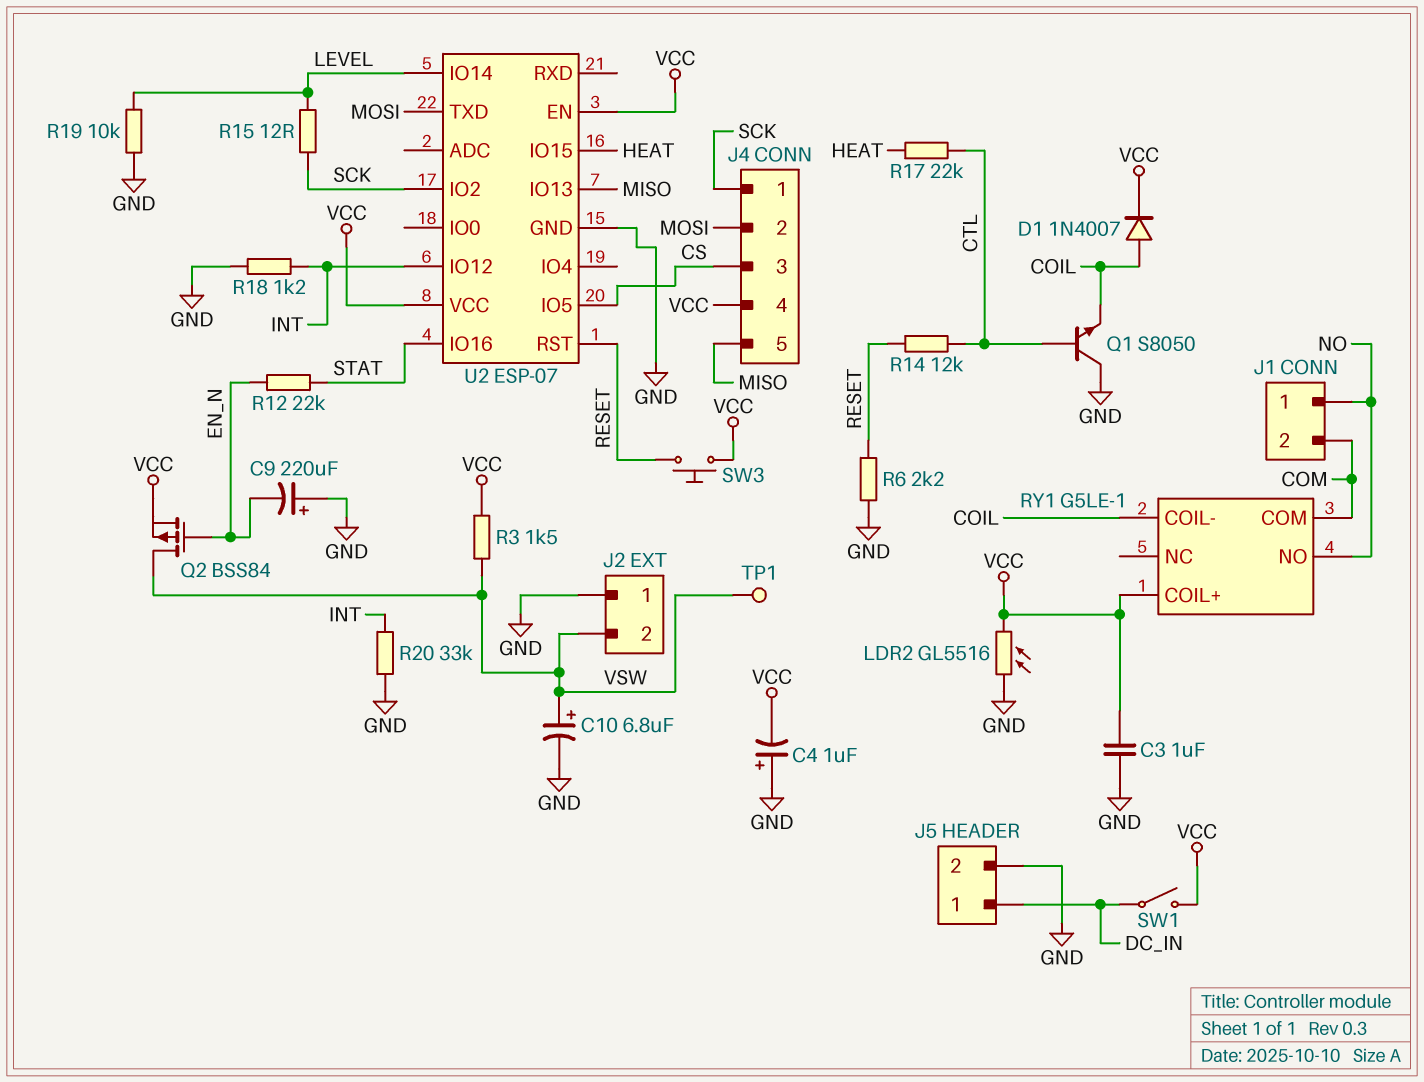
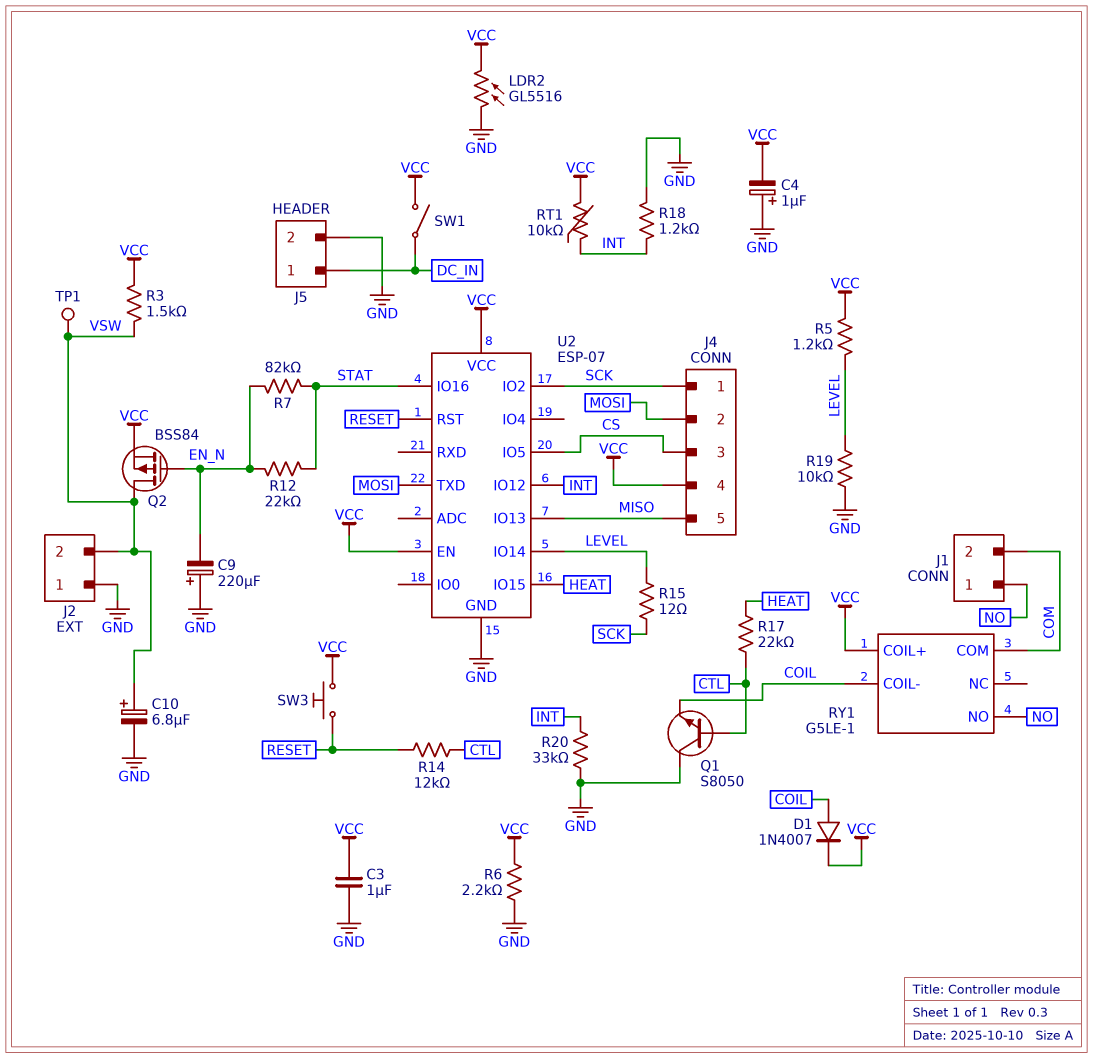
R5: none -> 1.2k (LEVEL, VCC)
R6: 2.2k (GND, RESET) -> 2.2k (GND, VCC)
R7: none -> 82k (EN_N, STAT)
RT1: none -> 10k (INT, VCC)

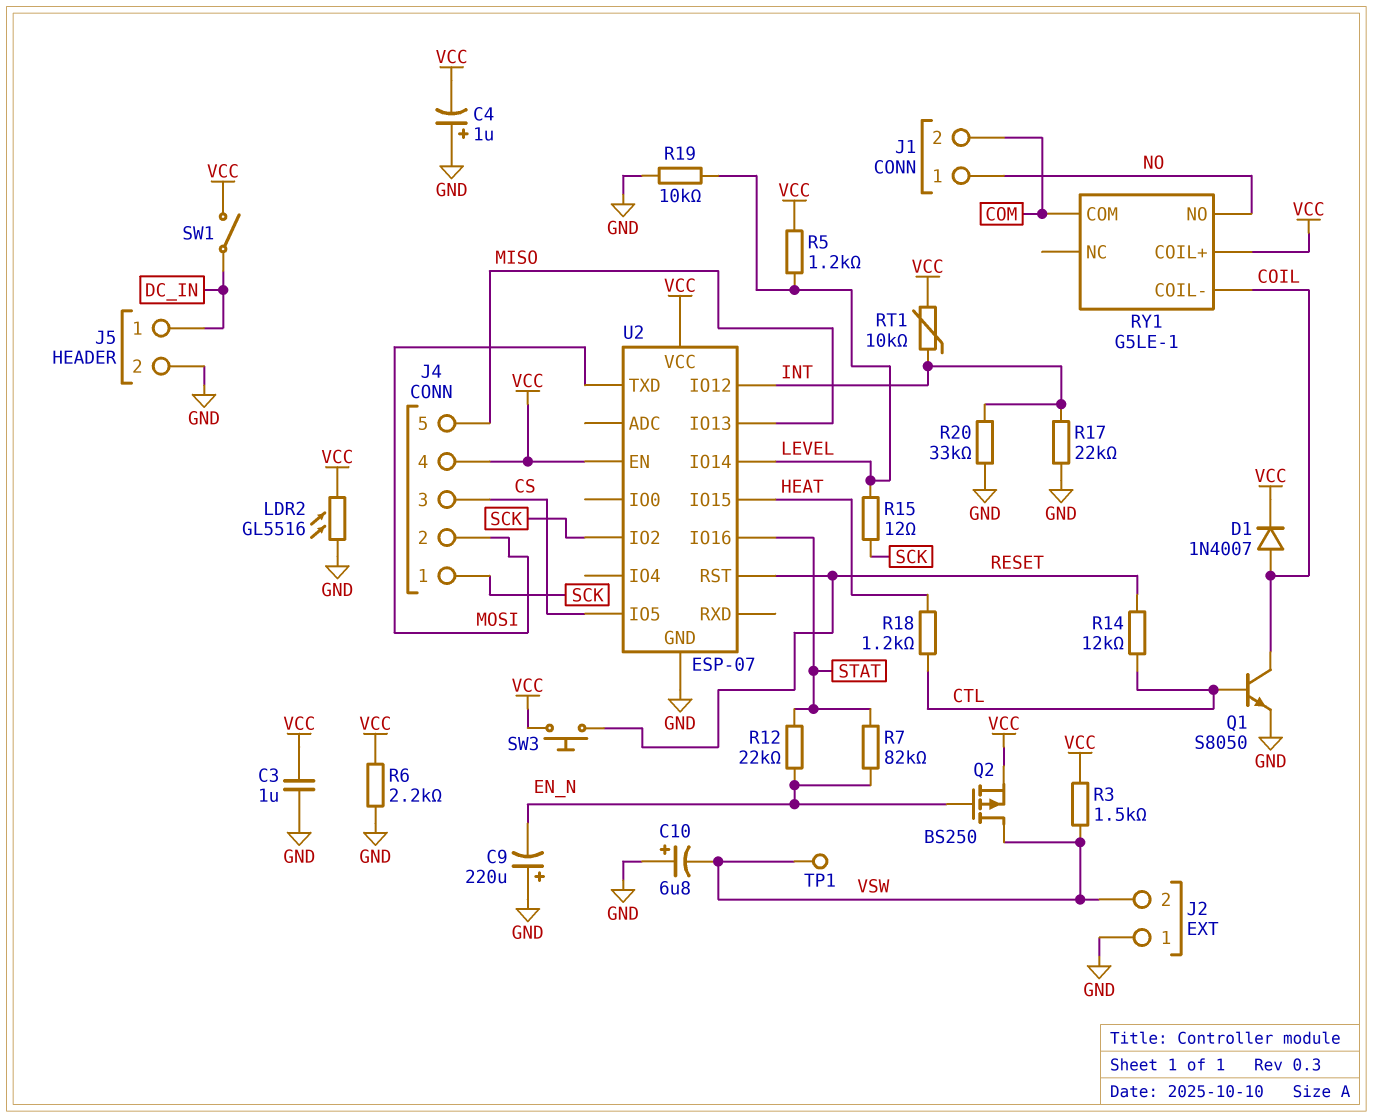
C10: 6.8uF (plus VSW, minus GND) -> 6.8uF (plus GND, minus VSW)
Q1: NPN S8050 (B CTL, C GND, E COIL) -> NPN S8050 (B CTL, C COIL, E GND)
Q2: PMOS BSS84 (G EN_N, D VSW, S VCC) -> PMOS BS250 (G EN_N, D VSW, S VCC)
R17: 22k (CTL, HEAT) -> 22k (GND, INT)
R18: 1.2k (GND, INT) -> 1.2k (CTL, HEAT)

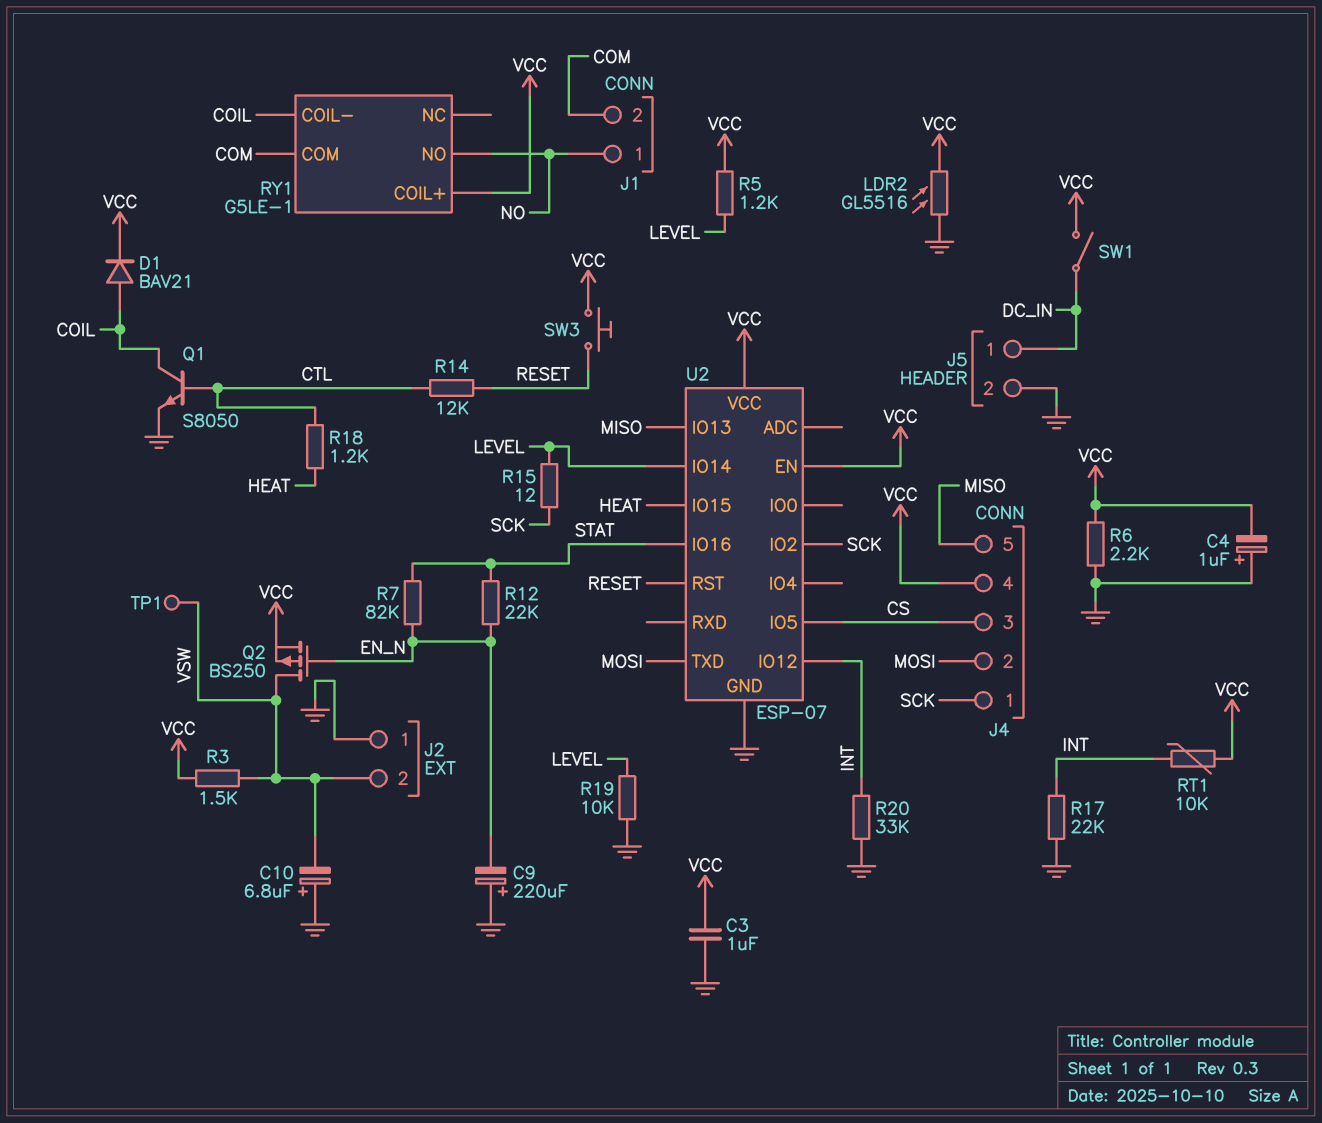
D1: diode 1N4007 (A COIL, K VCC) -> diode BAV21 (A COIL, K VCC)

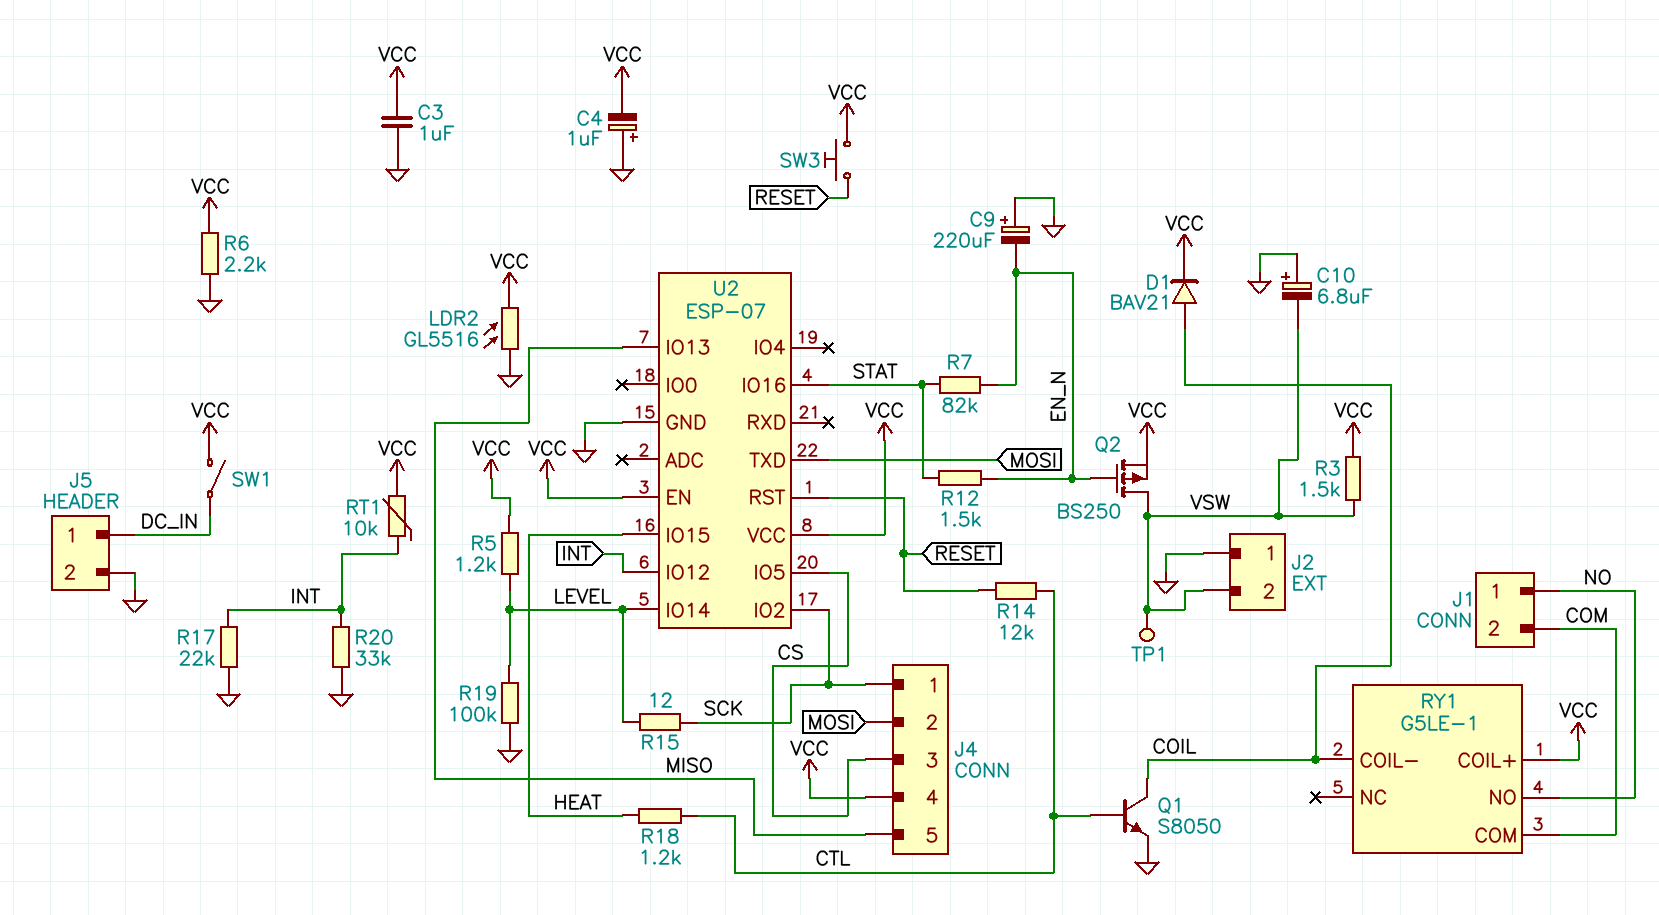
R12: 22k (EN_N, STAT) -> 1.5k (EN_N, STAT)
R19: 10k (GND, LEVEL) -> 100k (GND, LEVEL)

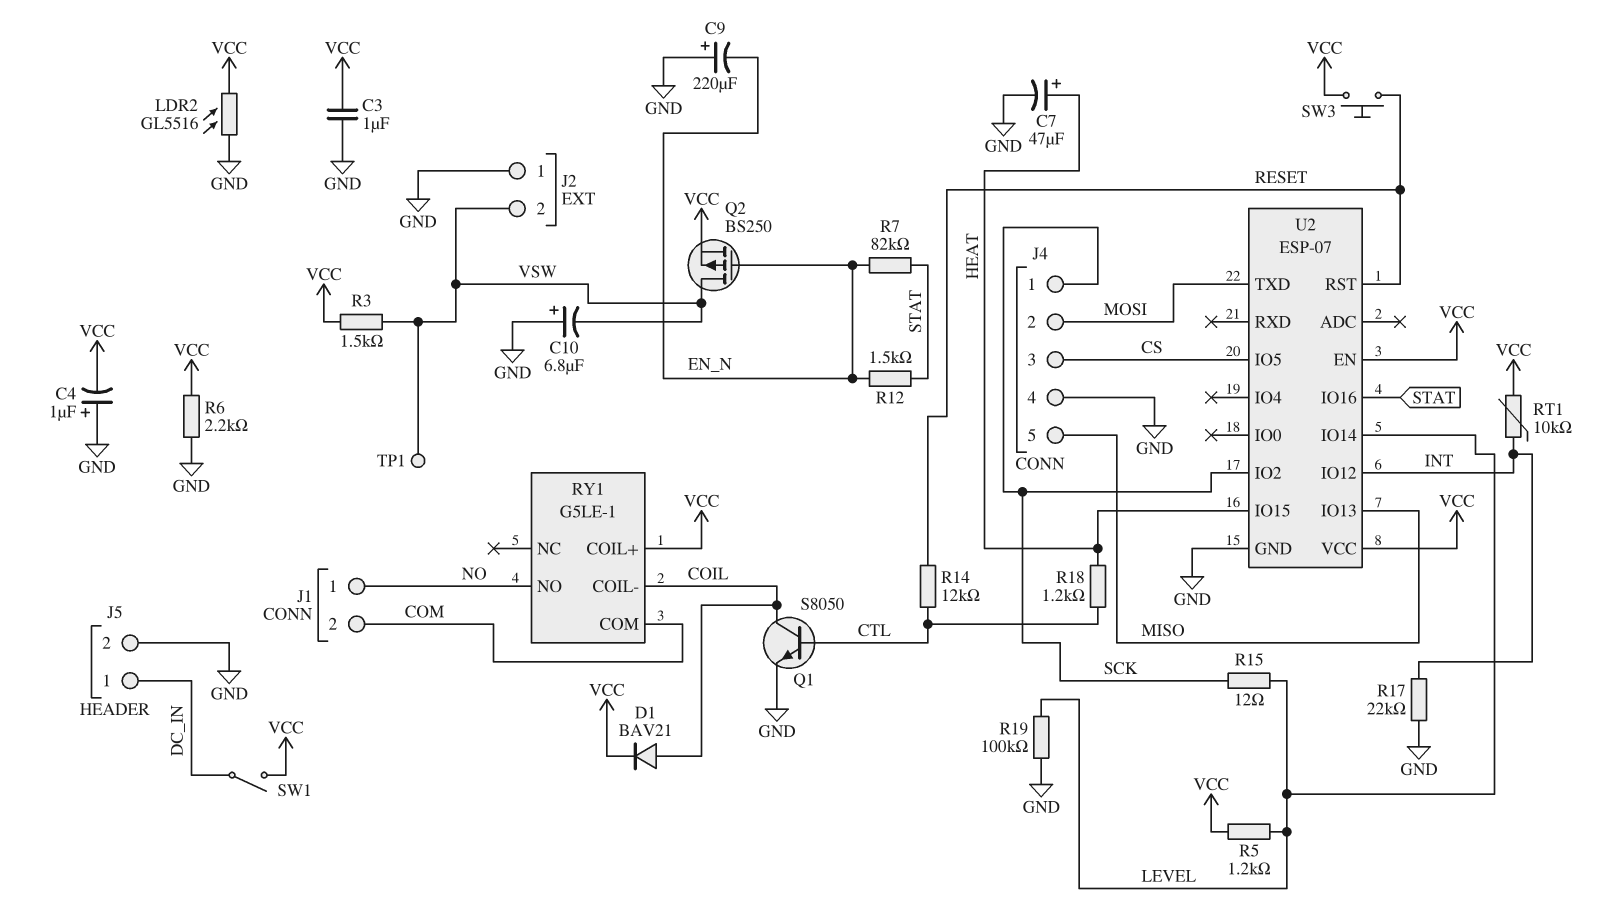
C7: none -> 47uF (plus HEAT, minus GND)
J4 pin 4: VCC -> GND
R20: 33k (GND, INT) -> none

